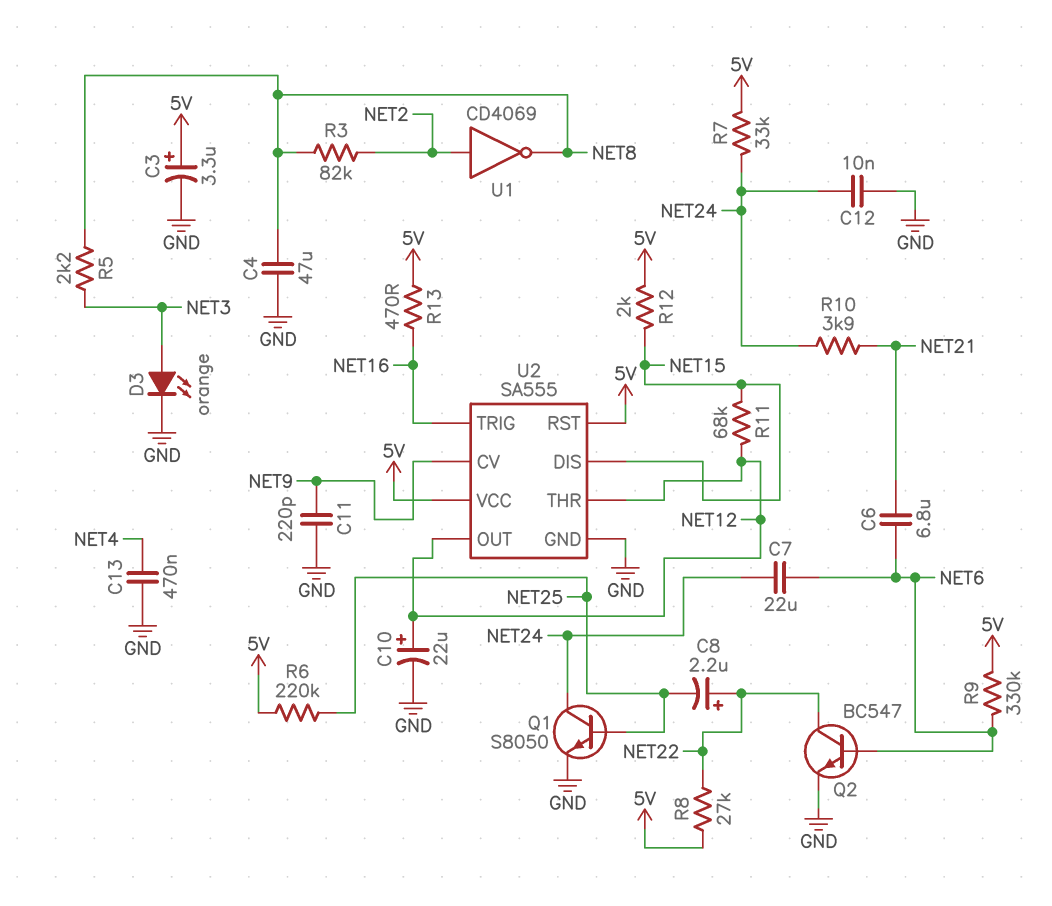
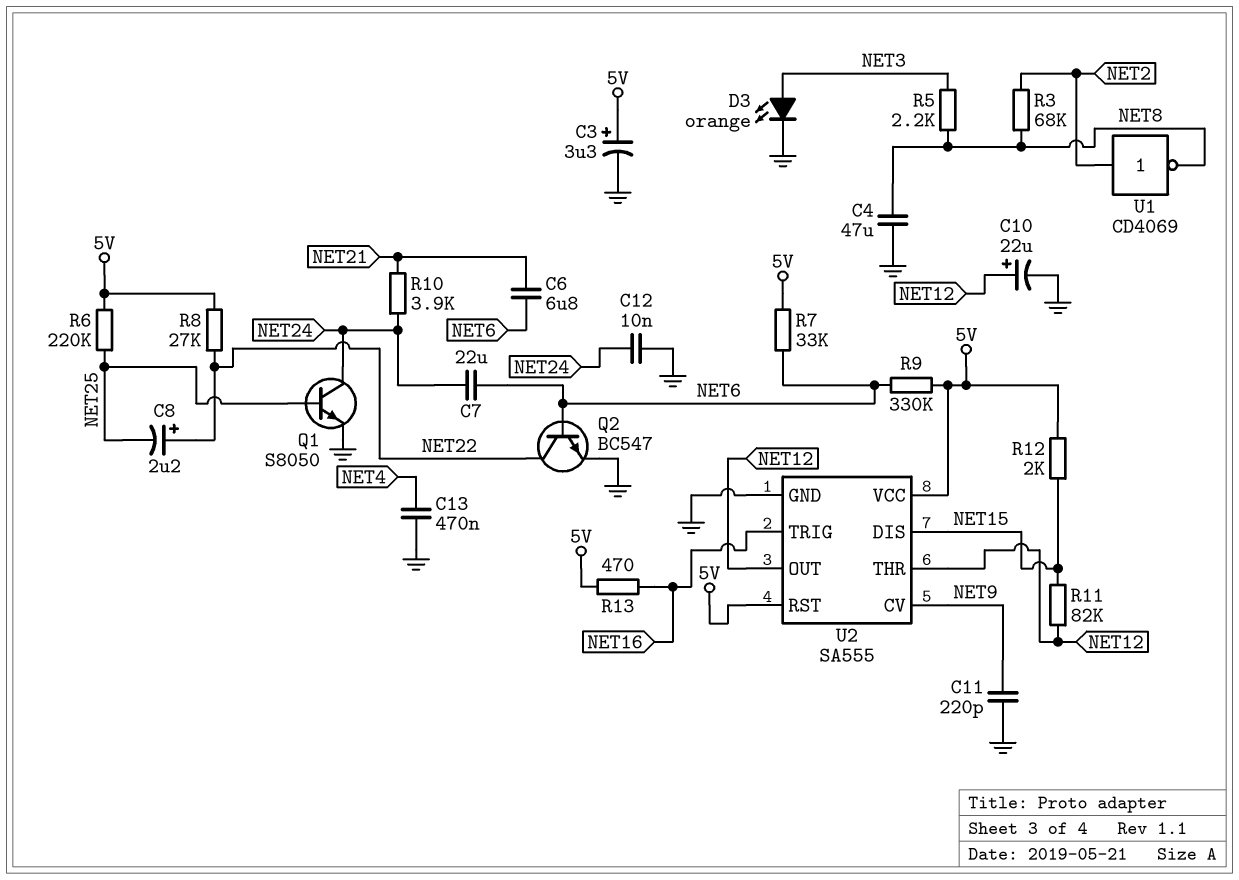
R3: 82k (NET2, NET8) -> 68k (NET2, NET8)
R7: 33k (5V, NET24) -> 33k (5V, NET6)
R11: 68k (NET12, NET15) -> 82k (NET12, NET15)

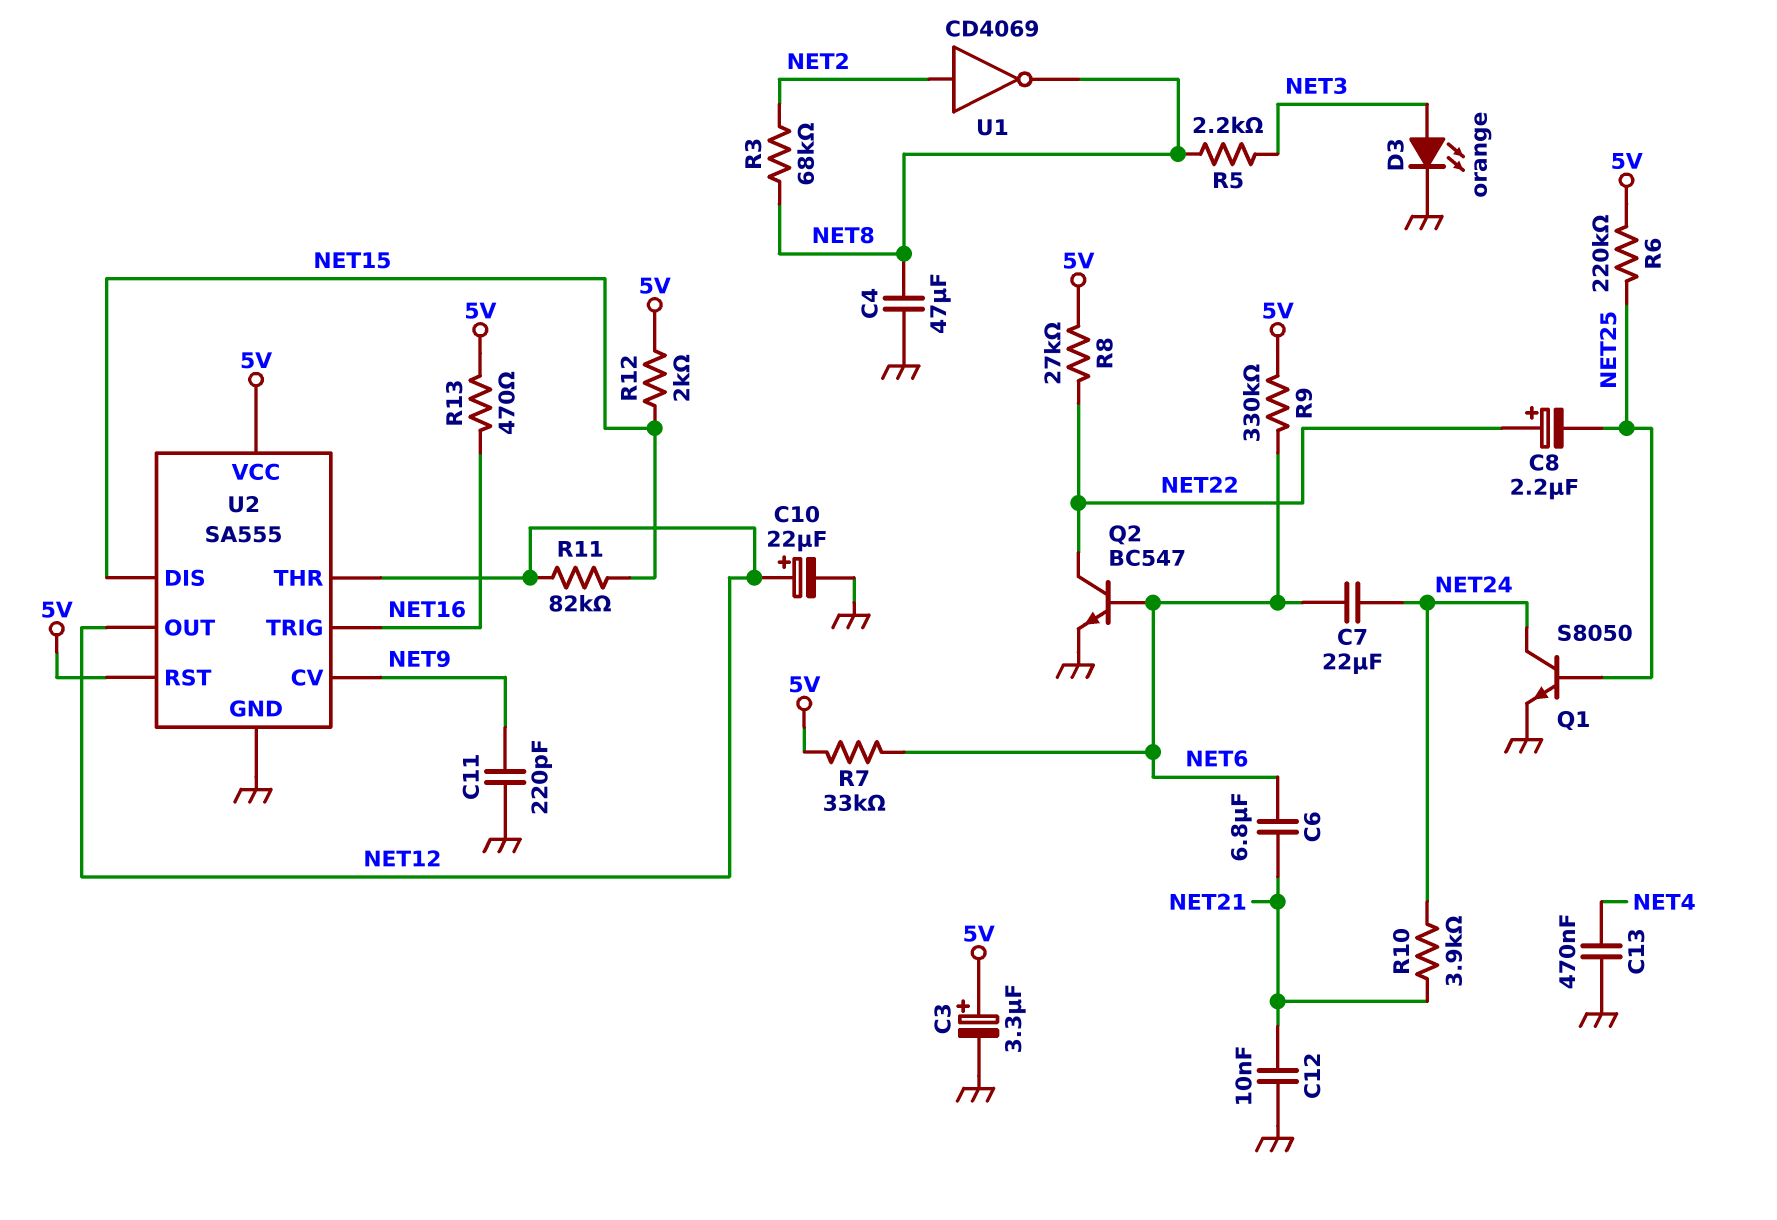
C12: 10nF (GND, NET24) -> 10nF (GND, NET21)

